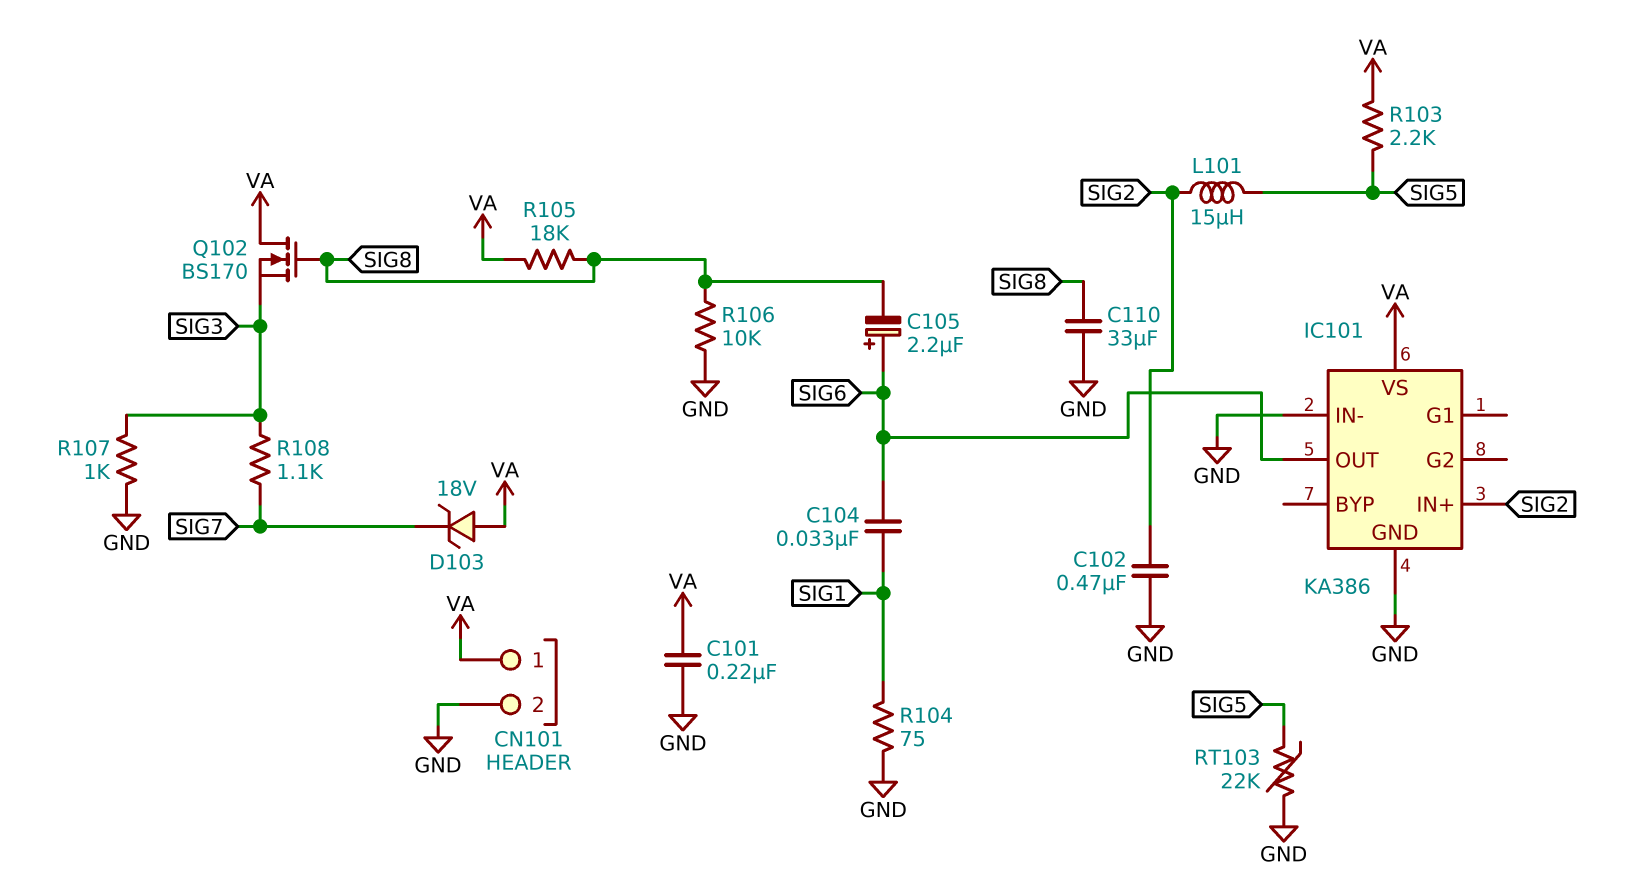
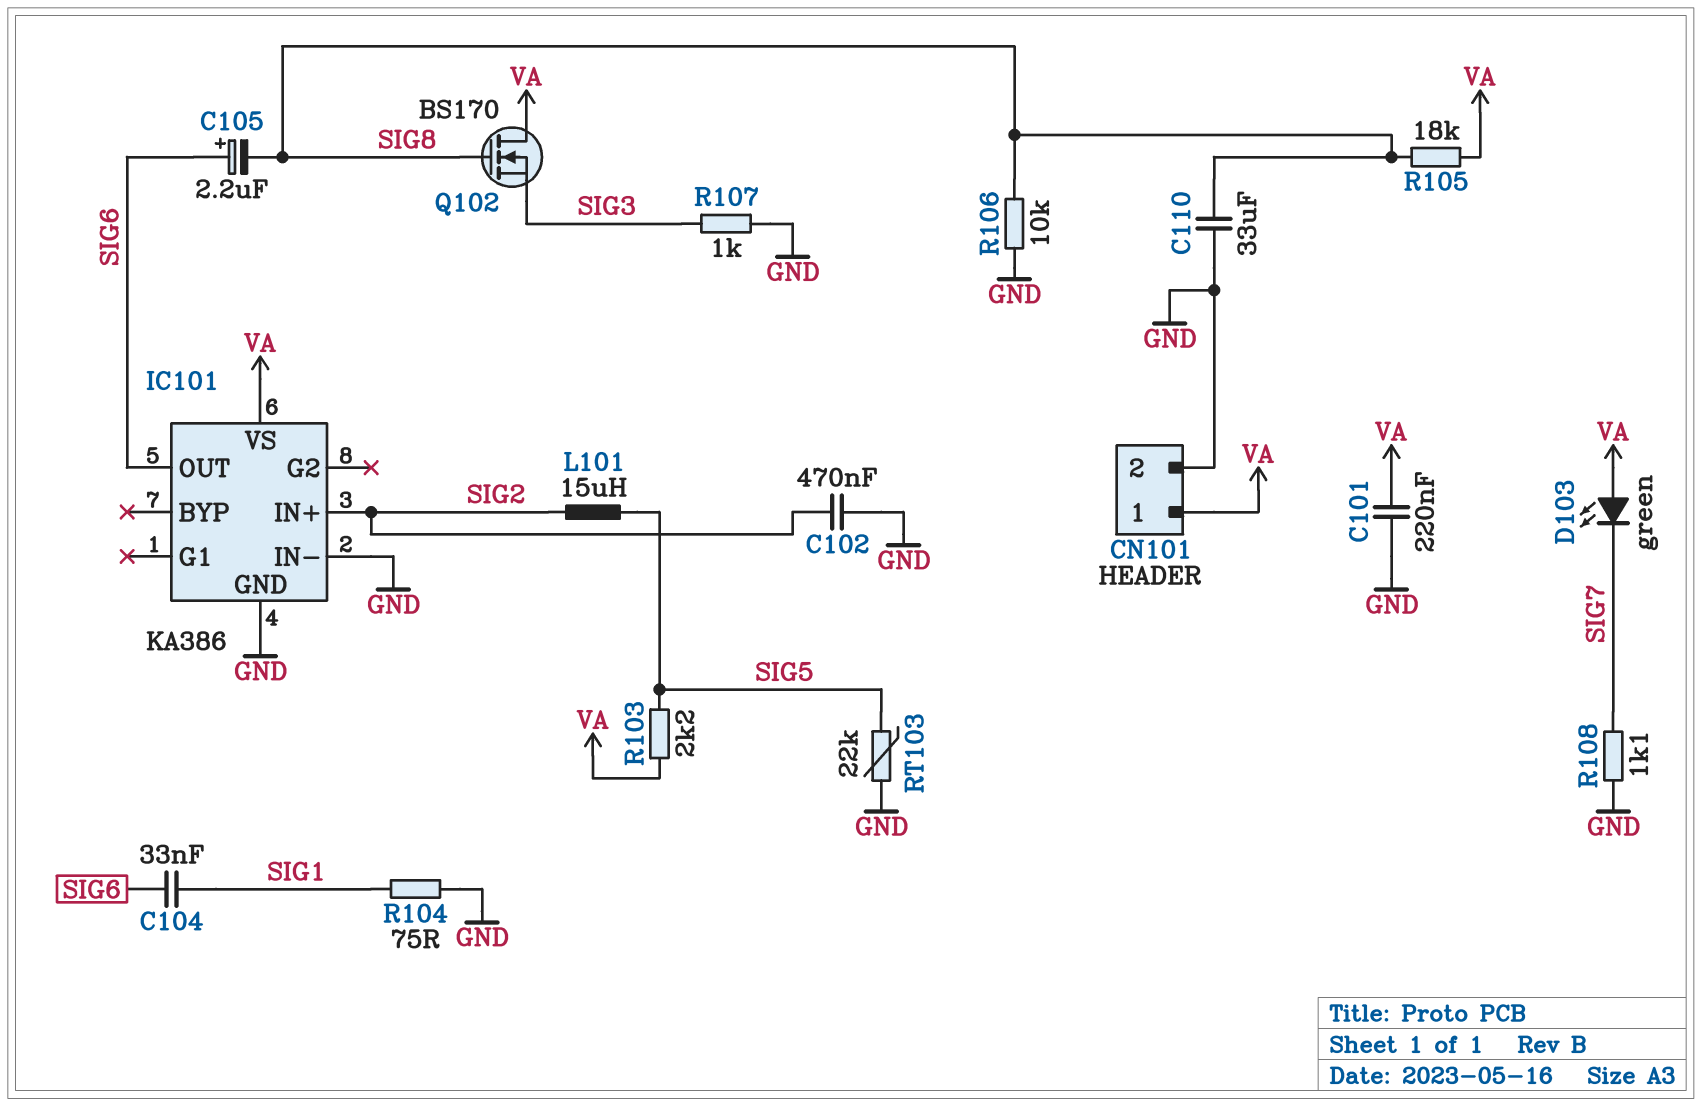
D103: zener 18V (A VA, K SIG7) -> LED green (A VA, K SIG7)
R108: 1.1k (SIG3, SIG7) -> 1.1k (GND, SIG7)

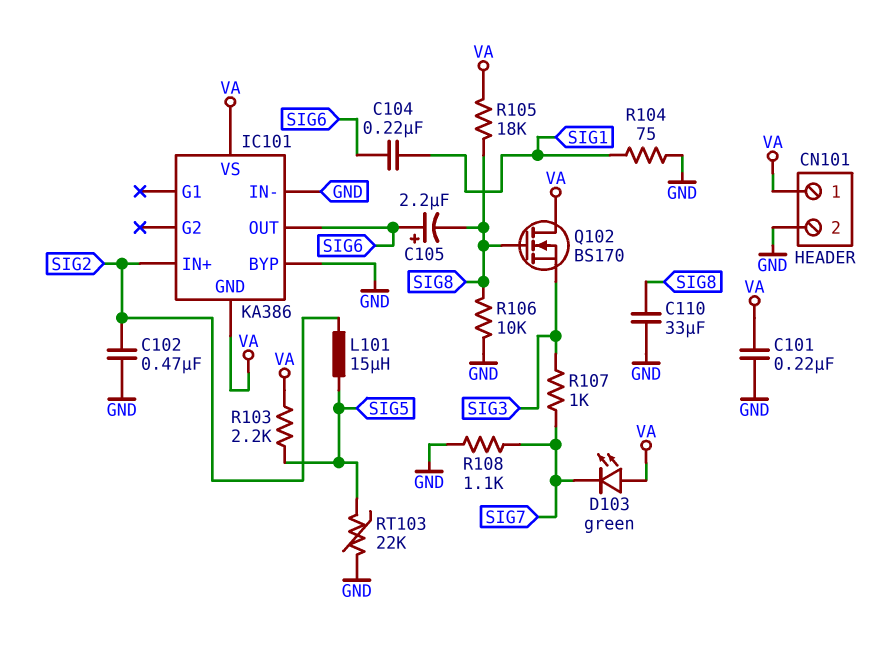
C104: 33nF (SIG1, SIG6) -> 220nF (SIG1, SIG6)
IC101 pin BYP: none -> GND
IC101 pin GND: GND -> VA
R107: 1k (GND, SIG3) -> 1k (SIG3, SIG7)

